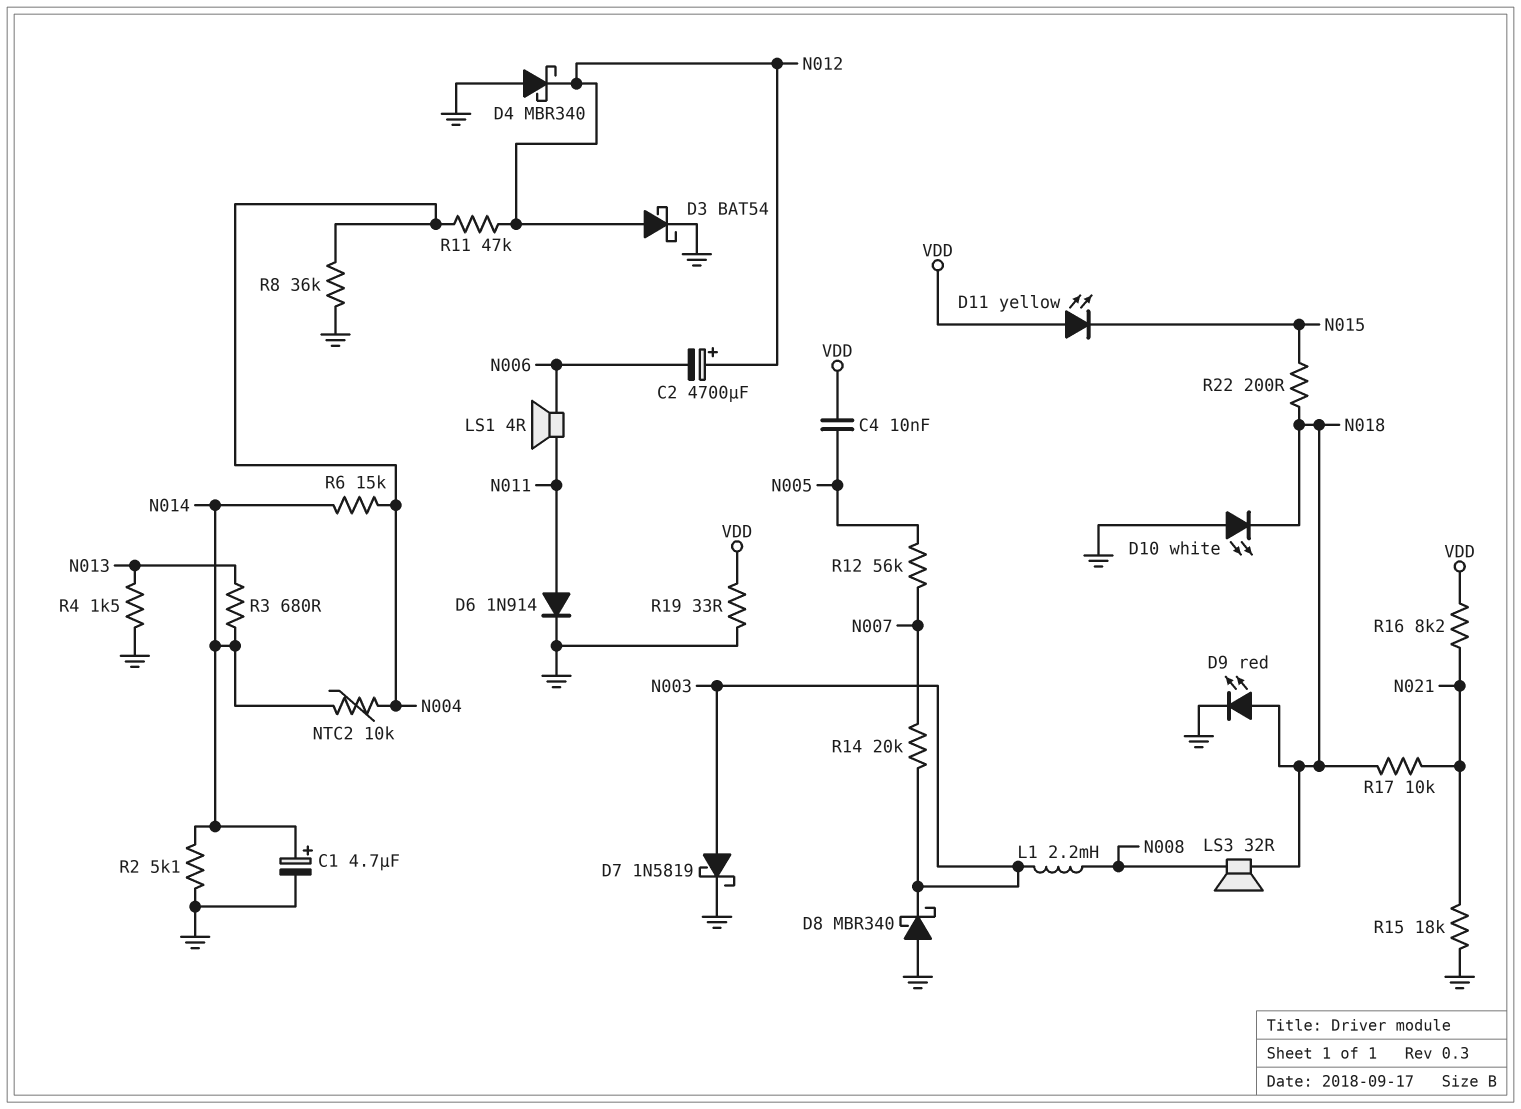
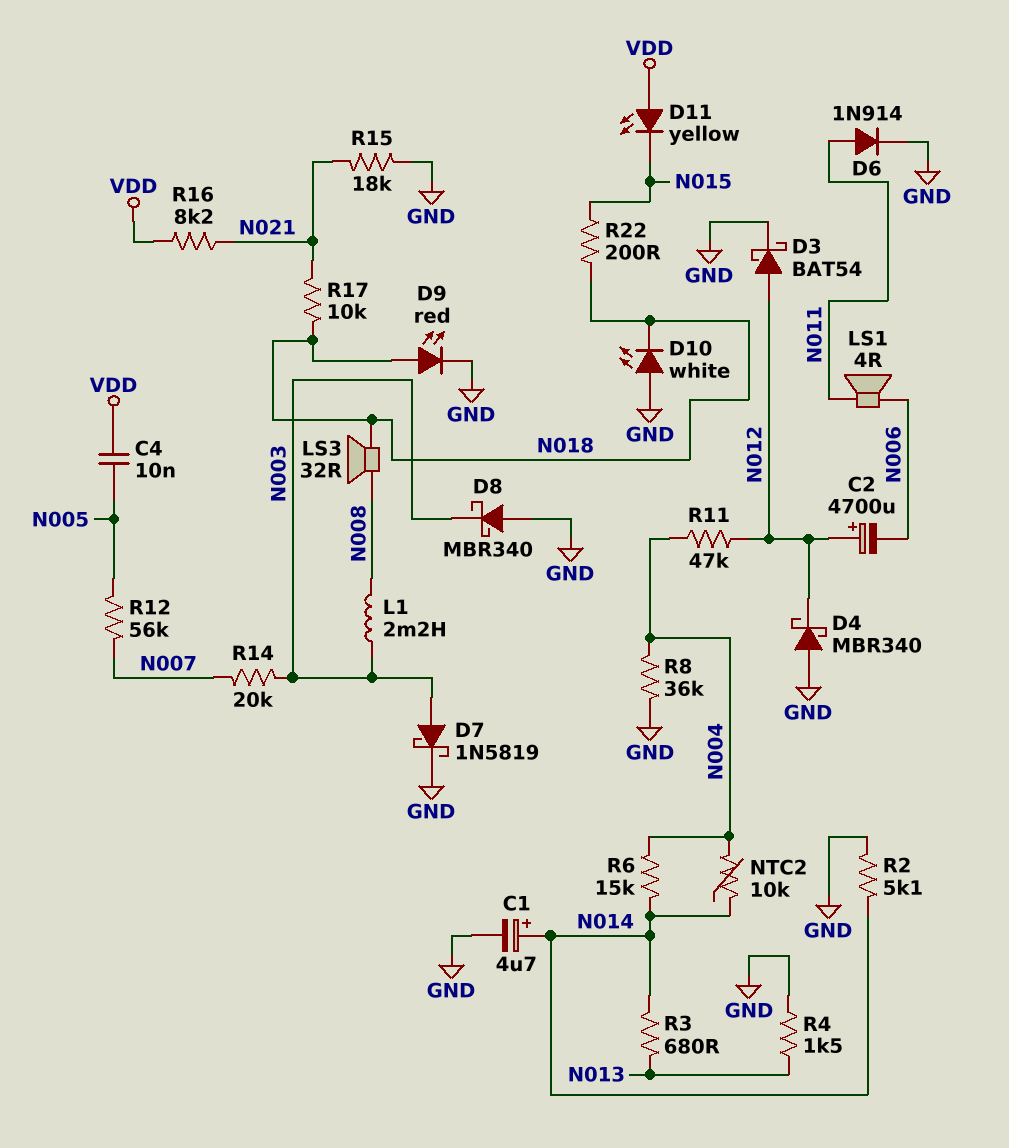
R19: 33 (GND, VDD) -> none

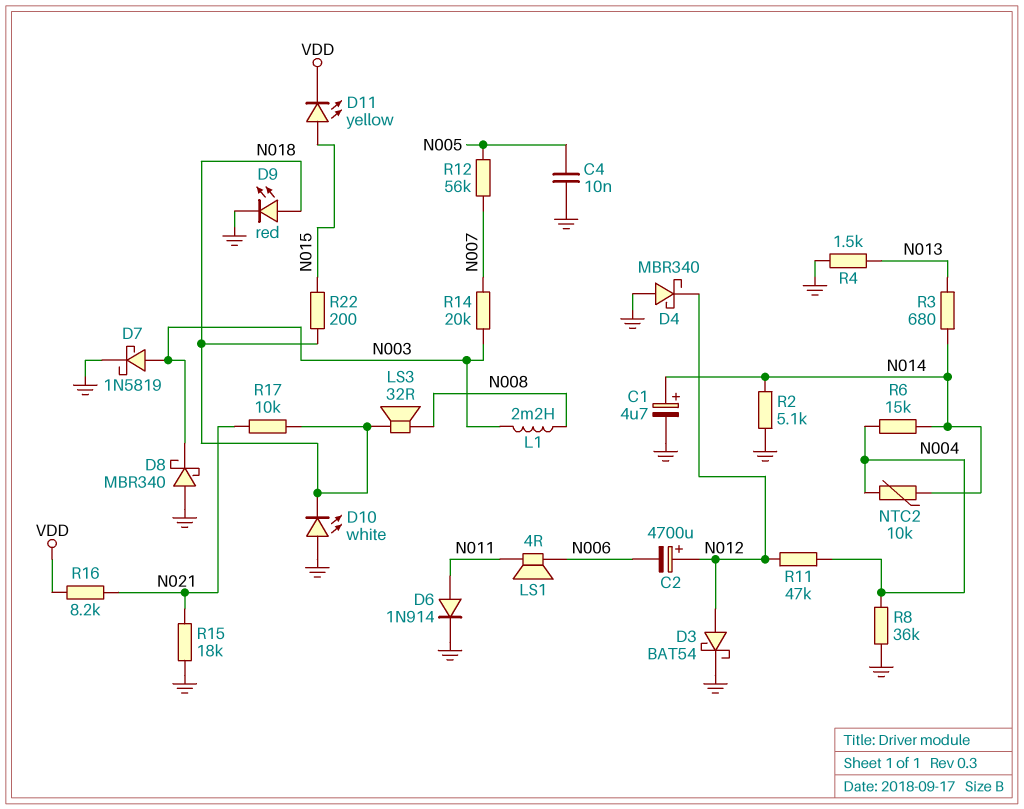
C4: 10nF (N005, VDD) -> 10nF (GND, N005)
D11: LED yellow (A VDD, K N015) -> LED yellow (A N015, K VDD)

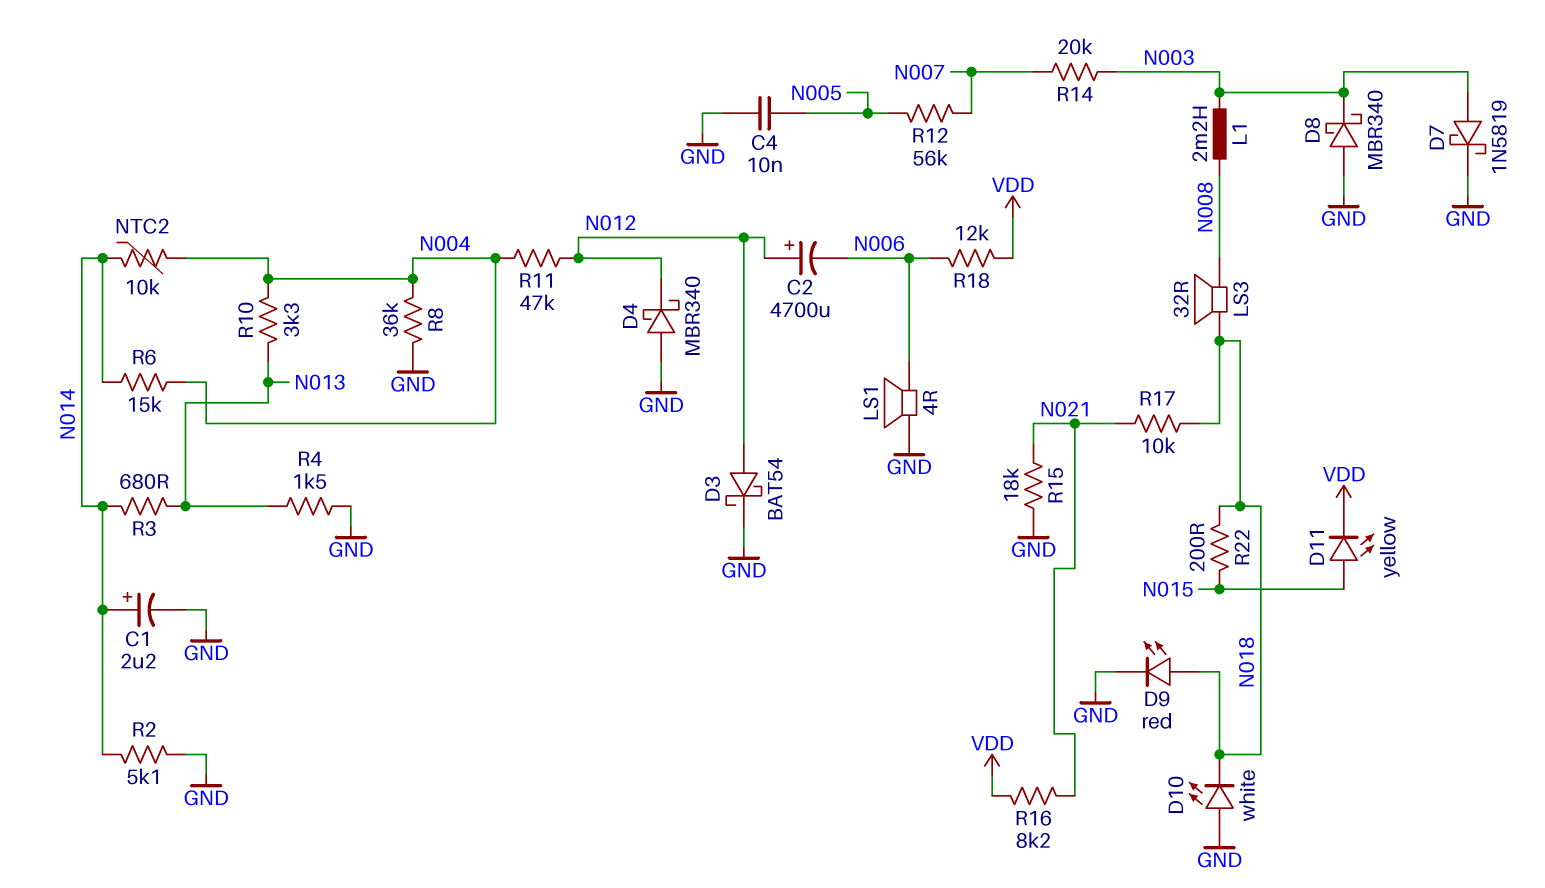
C1: 4.7uF (plus N014, minus GND) -> 2.2uF (plus N014, minus GND)
D6: diode 1N914 (A N011, K GND) -> none
LS1: speaker 4R (N006, N011) -> speaker 4R (GND, N006)
R10: none -> 3.3k (N004, N013)
R18: none -> 12k (N006, VDD)

